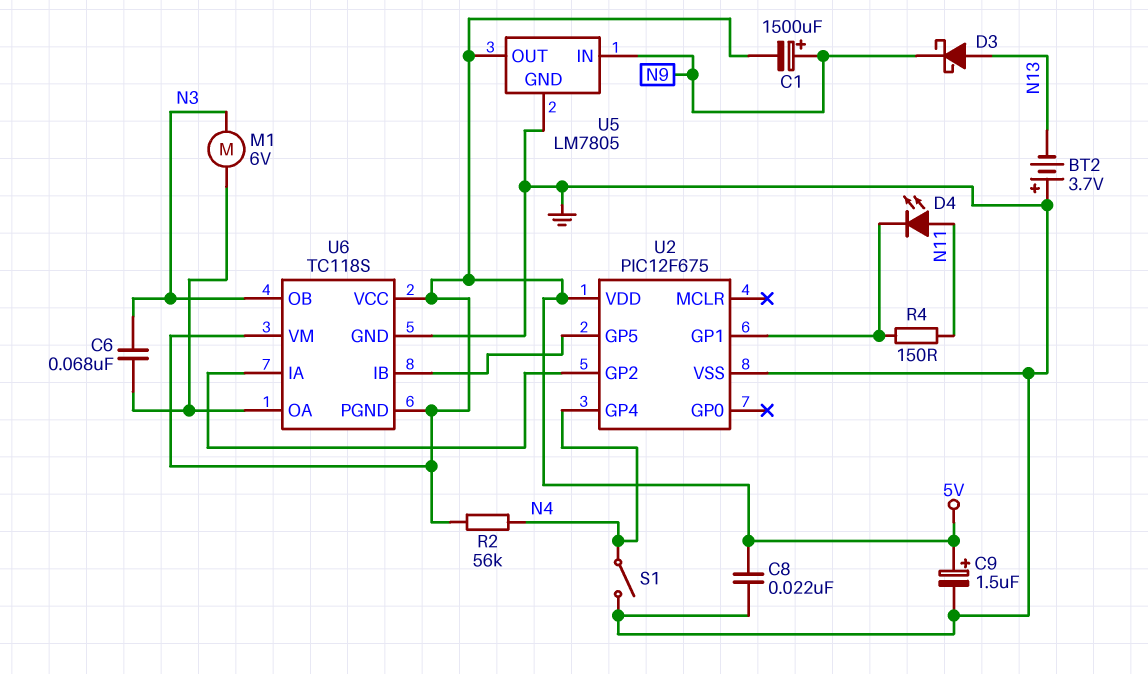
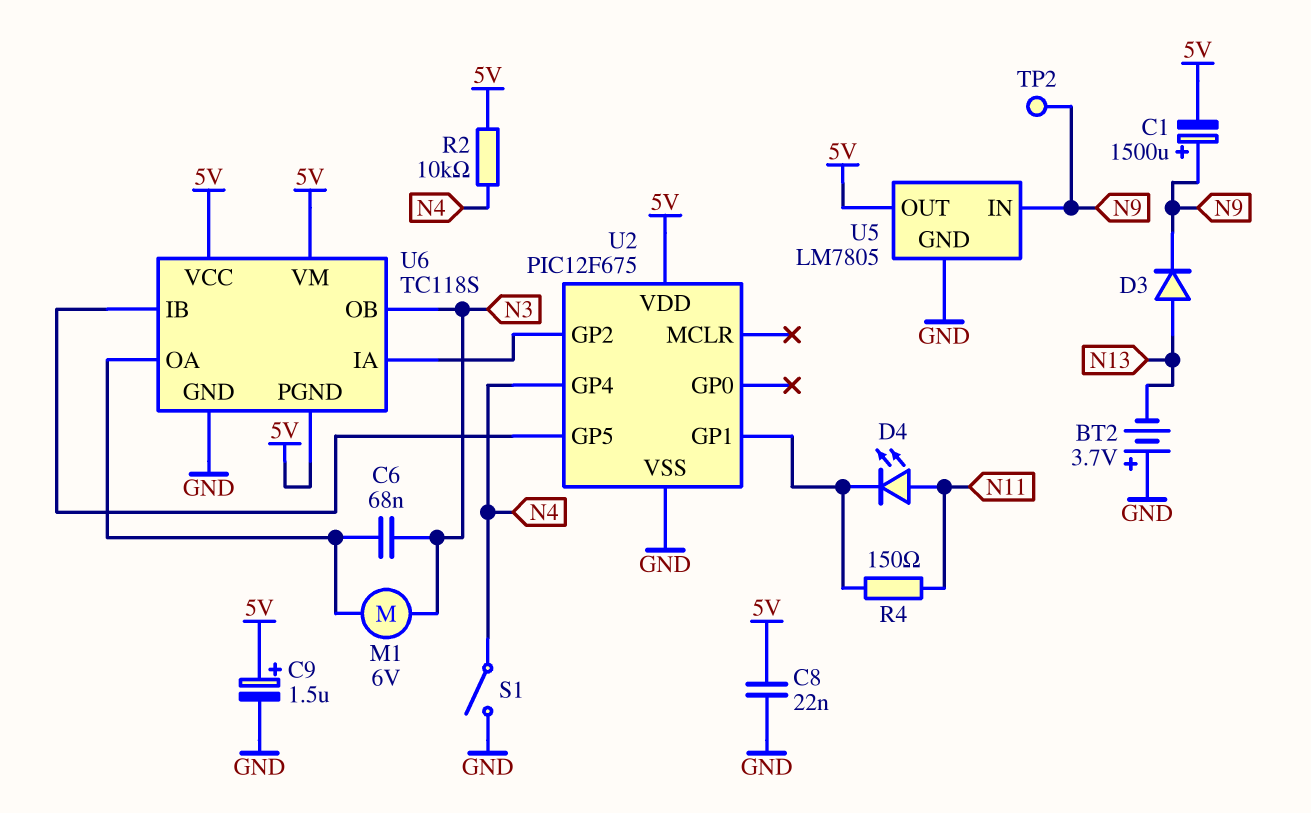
D3: schottky (A N13, K N9) -> diode (A N13, K N9)
R2: 56k (5V, N4) -> 10k (5V, N4)
TP2: none -> test point (N9)

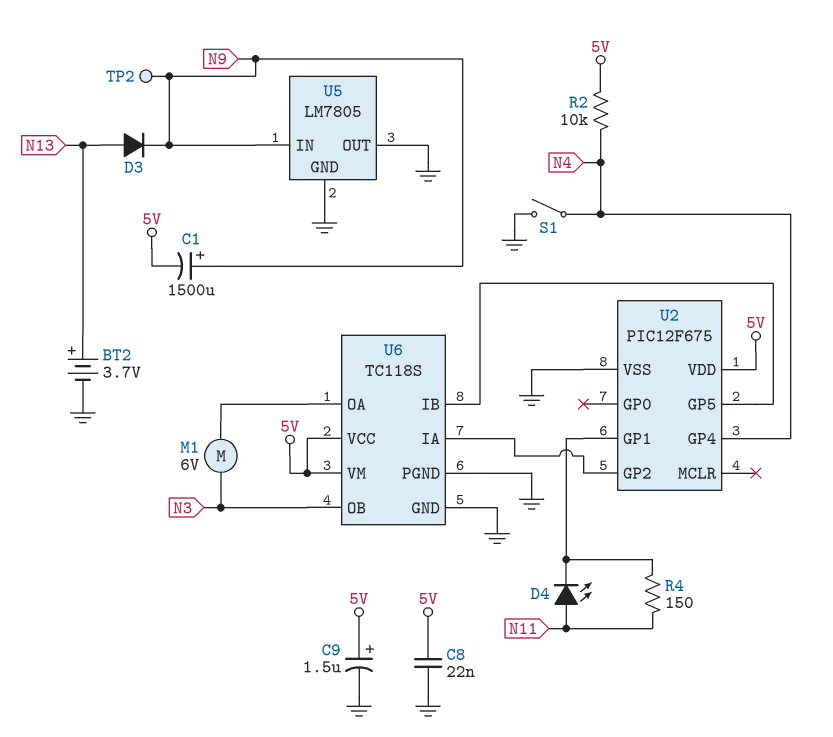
BT2: 3.7V (plus GND, minus N13) -> 3.7V (plus N13, minus GND)
C6: 68nF (N3, U6/OA) -> none
U5 pin OUT: 5V -> GND
U6 pin PGND: 5V -> GND

